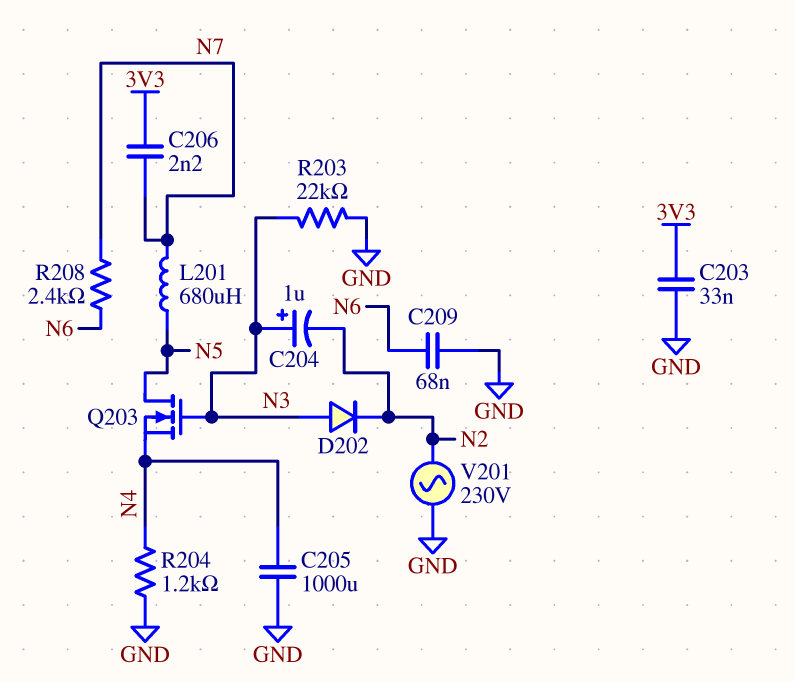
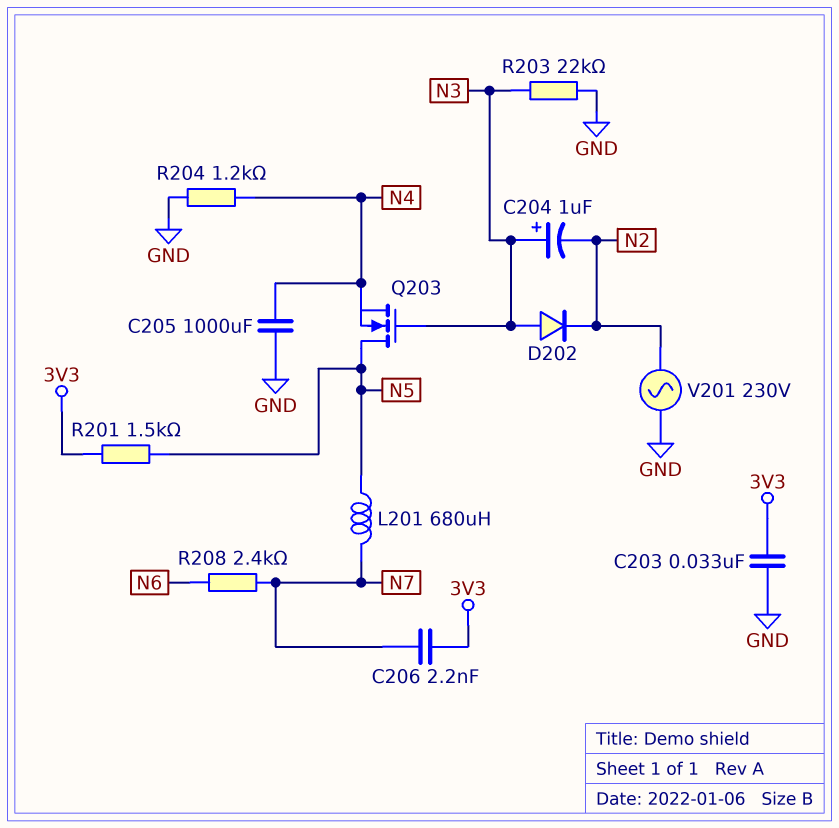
C209: 68nF (GND, N6) -> none
R201: none -> 1.5k (3V3, N5)

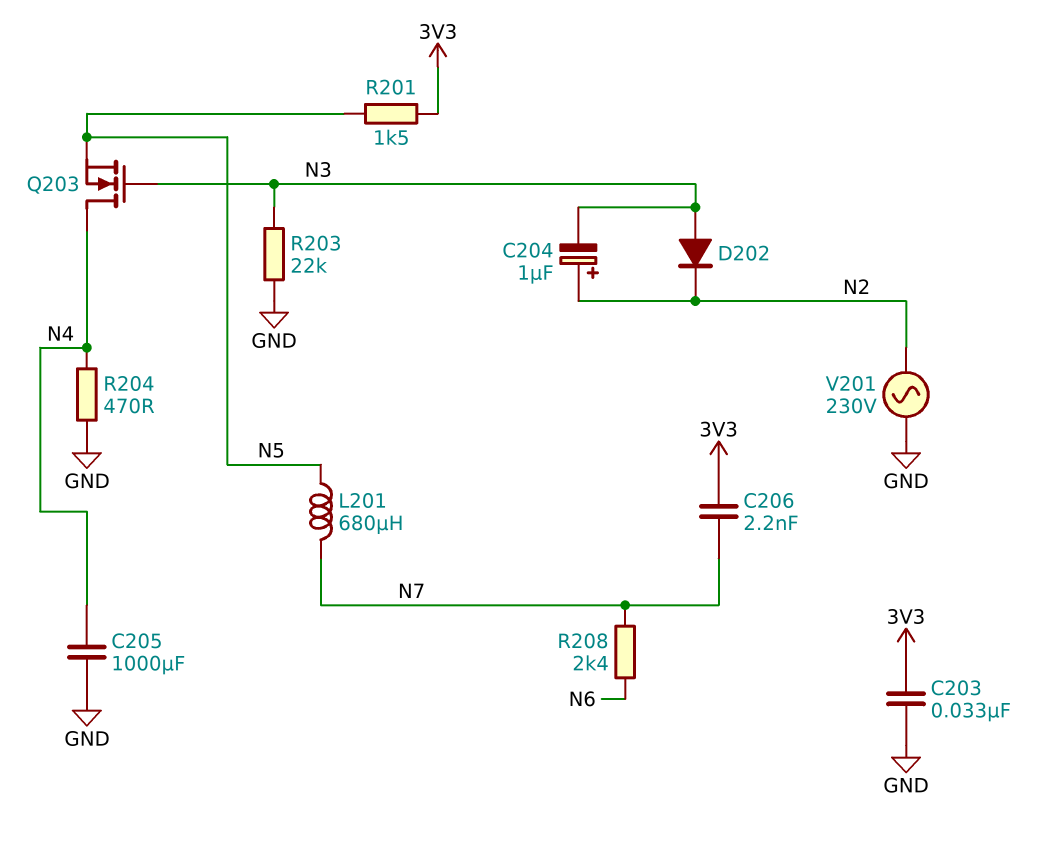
C204: 1uF (plus N3, minus N2) -> 1uF (plus N2, minus N3)
Q203: NMOS (G N3, D N5, S N4) -> NMOS (G N3, D N4, S N5)
R204: 1.2k (GND, N4) -> 470 (GND, N4)

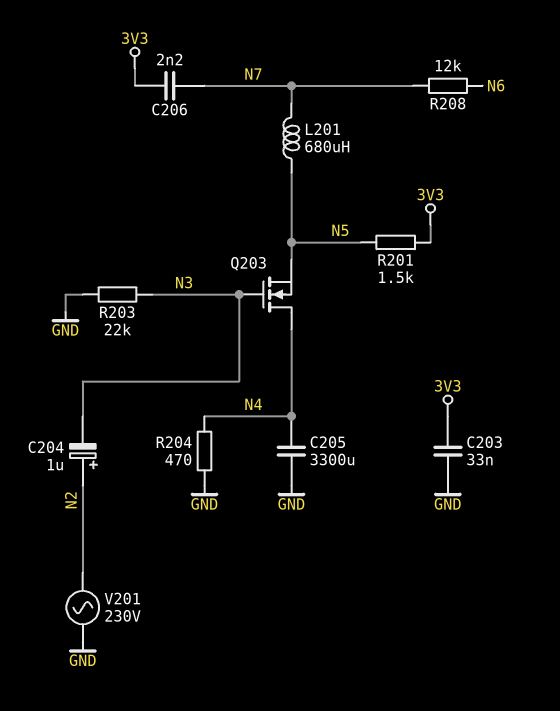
C205: 1000uF (GND, N4) -> 3300uF (GND, N4)
D202: diode (A N3, K N2) -> none
R208: 2.4k (N6, N7) -> 12k (N6, N7)

